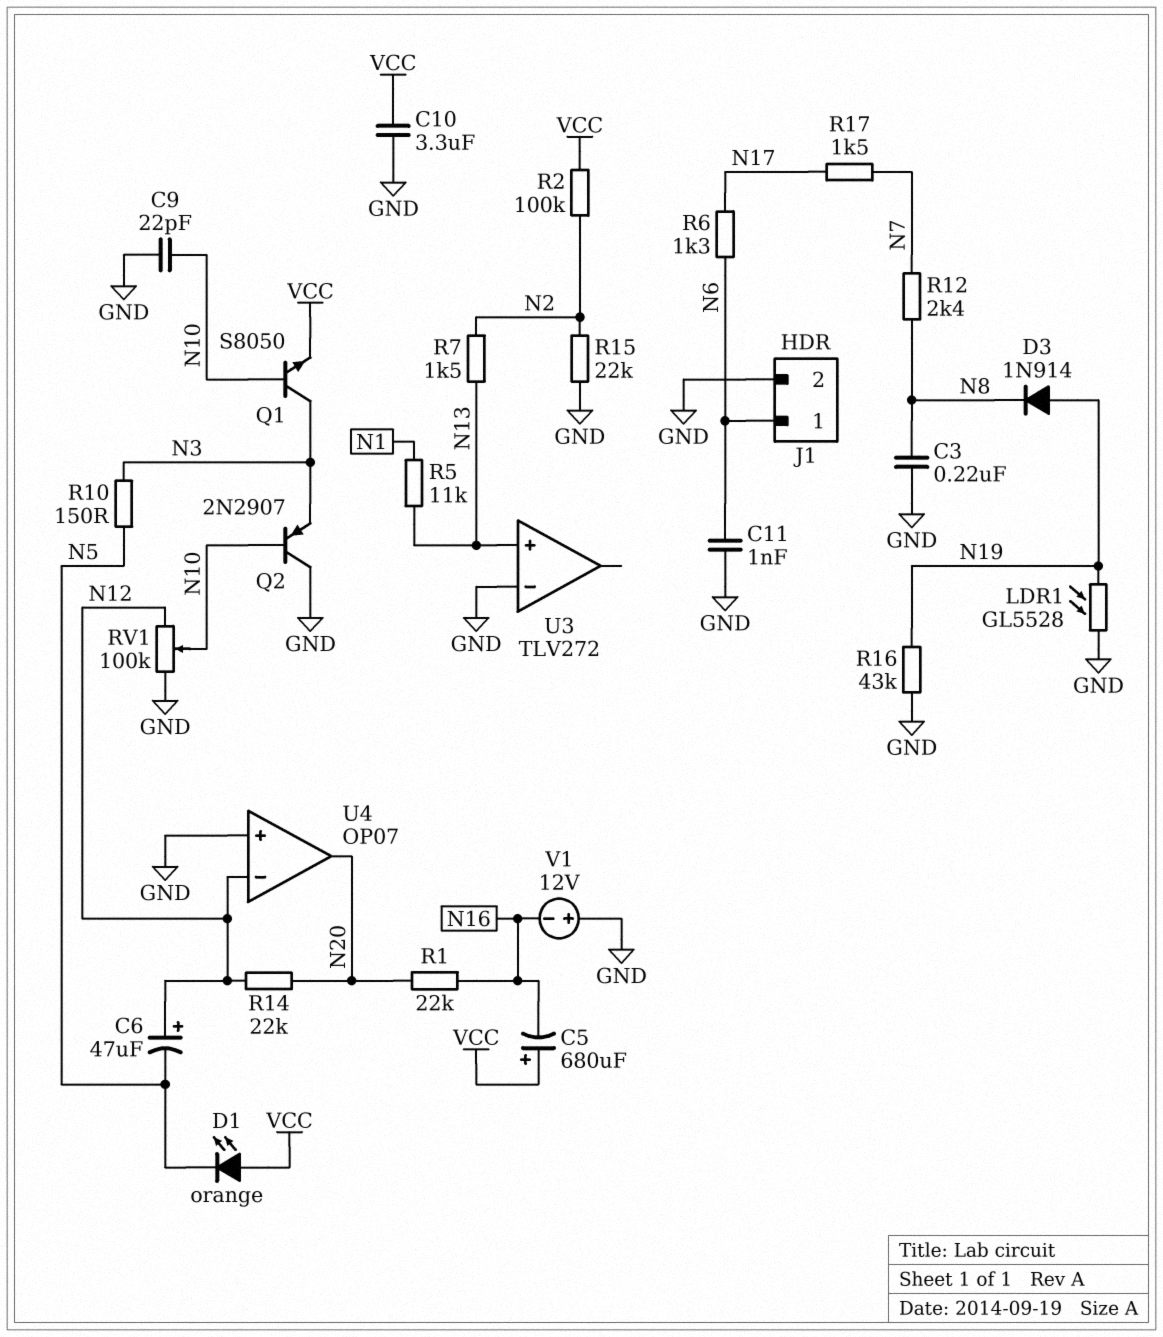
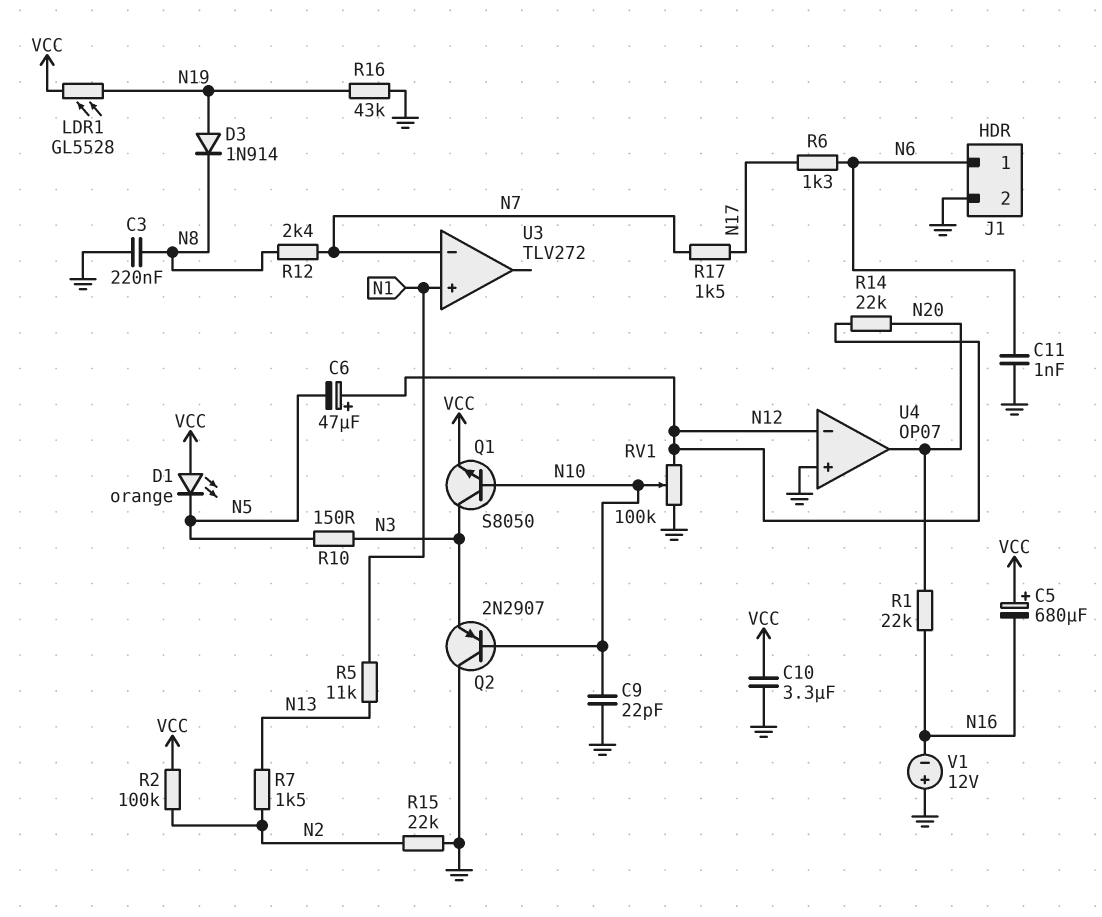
LDR1: GL5528 (GND, N19) -> GL5528 (N19, VCC)
U3 pin in+: N13 -> N1
U3 pin in-: GND -> N7

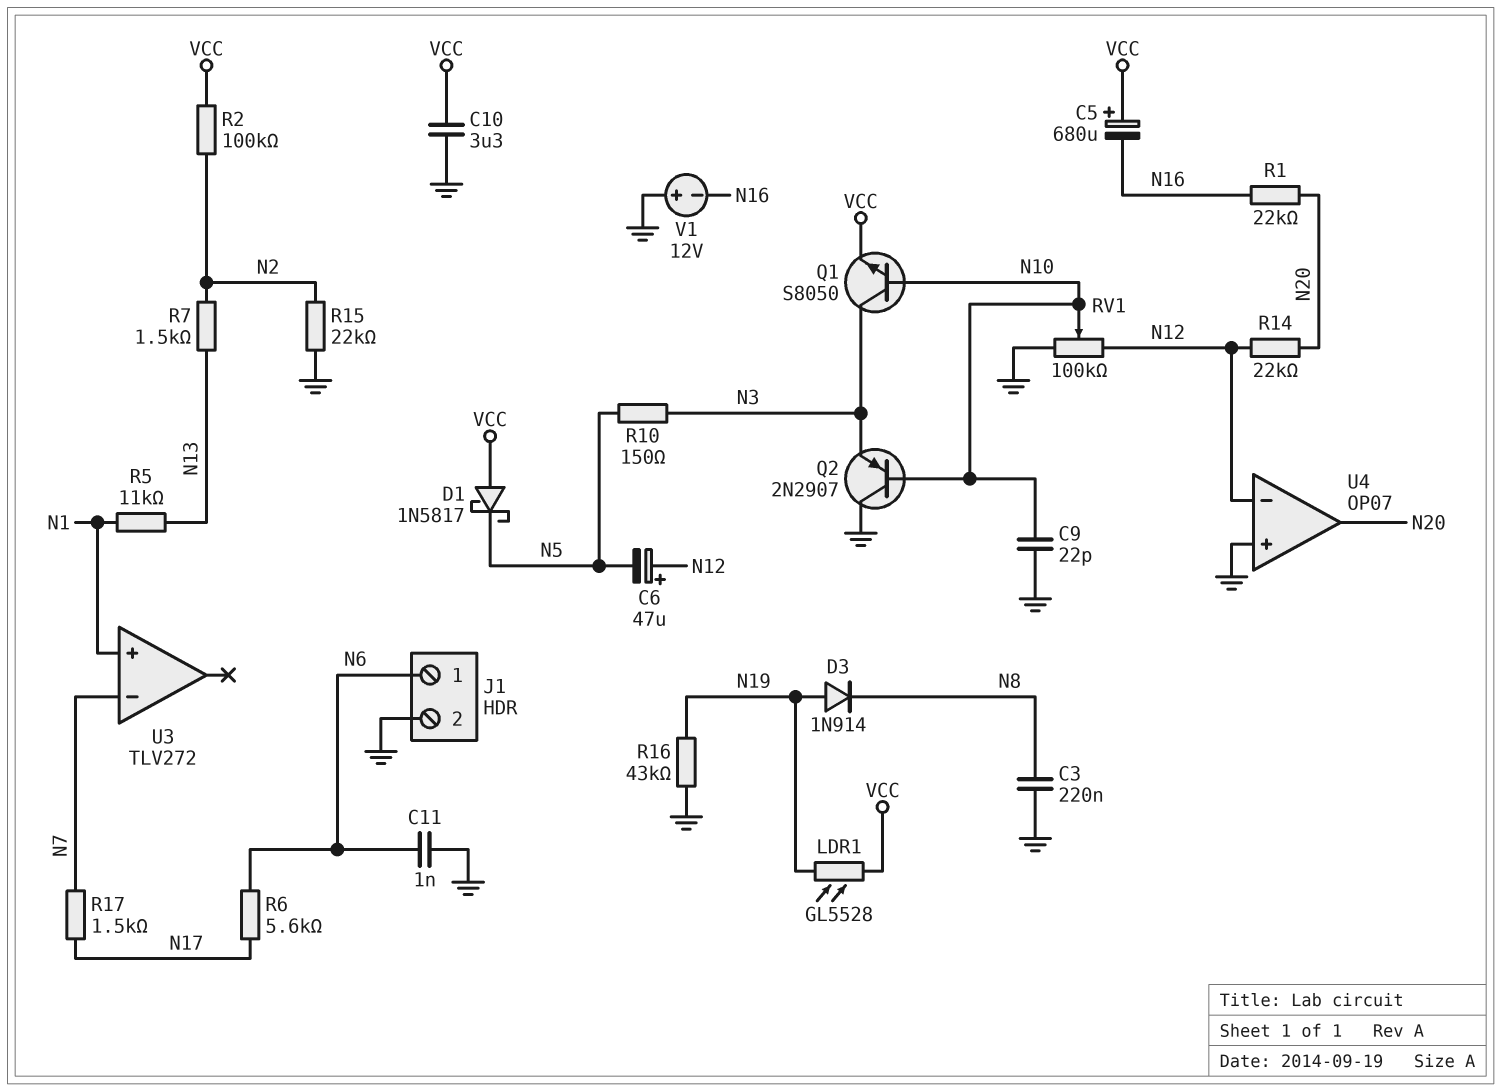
D1: LED orange (A VCC, K N5) -> schottky 1N5817 (A VCC, K N5)
R6: 1.3k (N6, N17) -> 5.6k (N6, N17)
R12: 2.4k (N7, N8) -> none

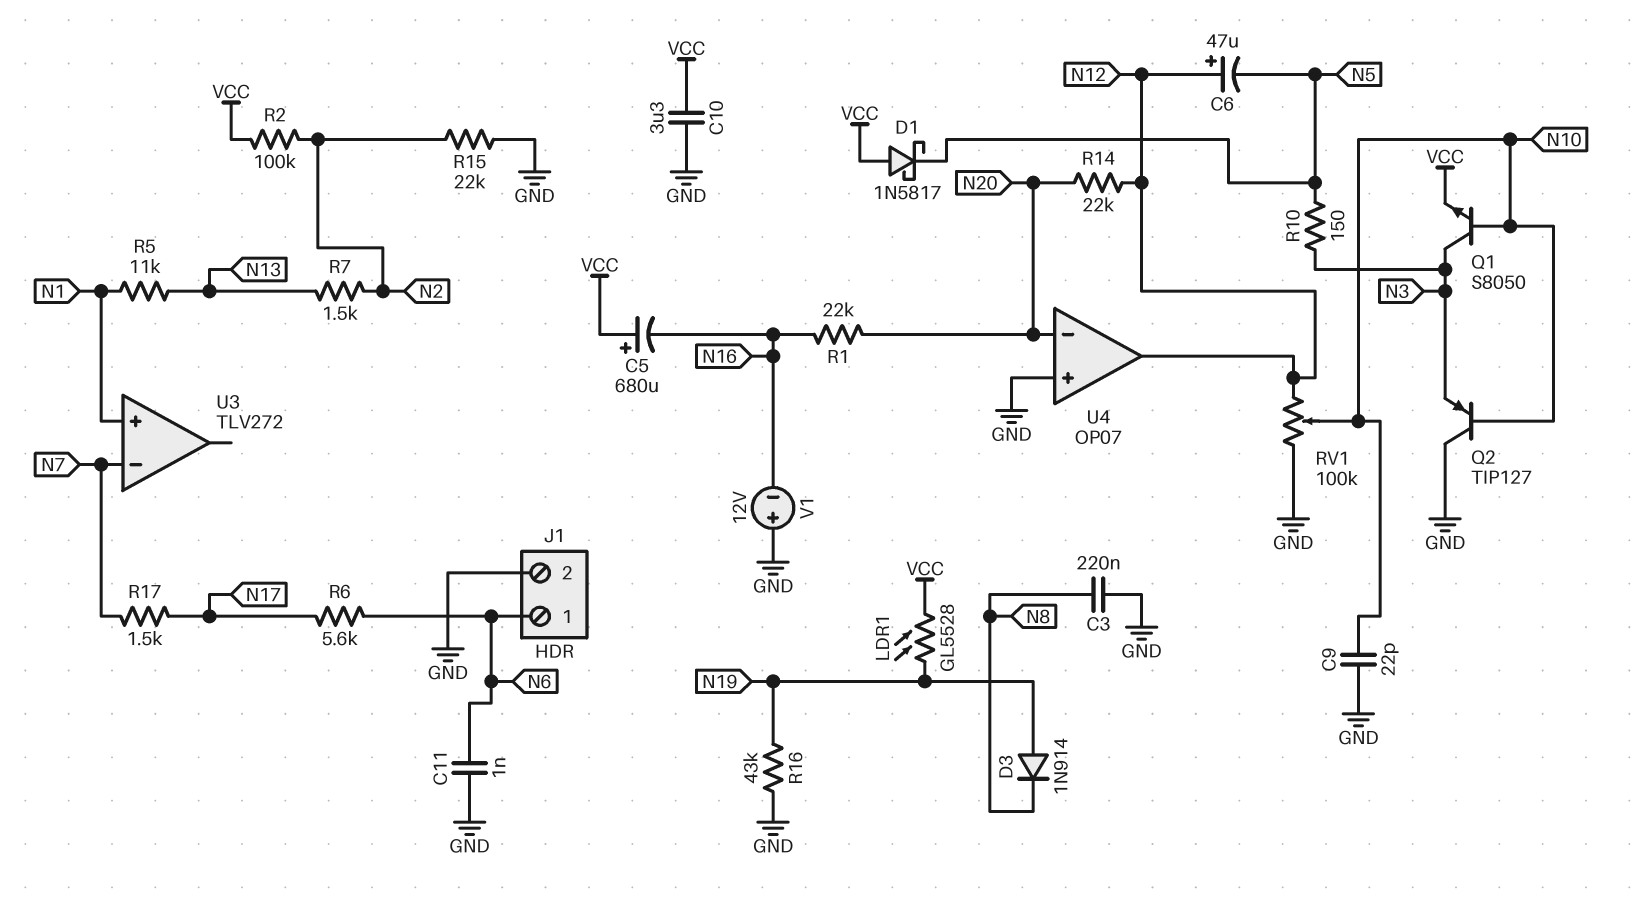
Q2: PNP 2N2907 (B N10, C GND, E N3) -> PNP TIP127 (B N10, C GND, E N3)
U4 pin in-: N12 -> N20
U4 pin out: N20 -> N12

